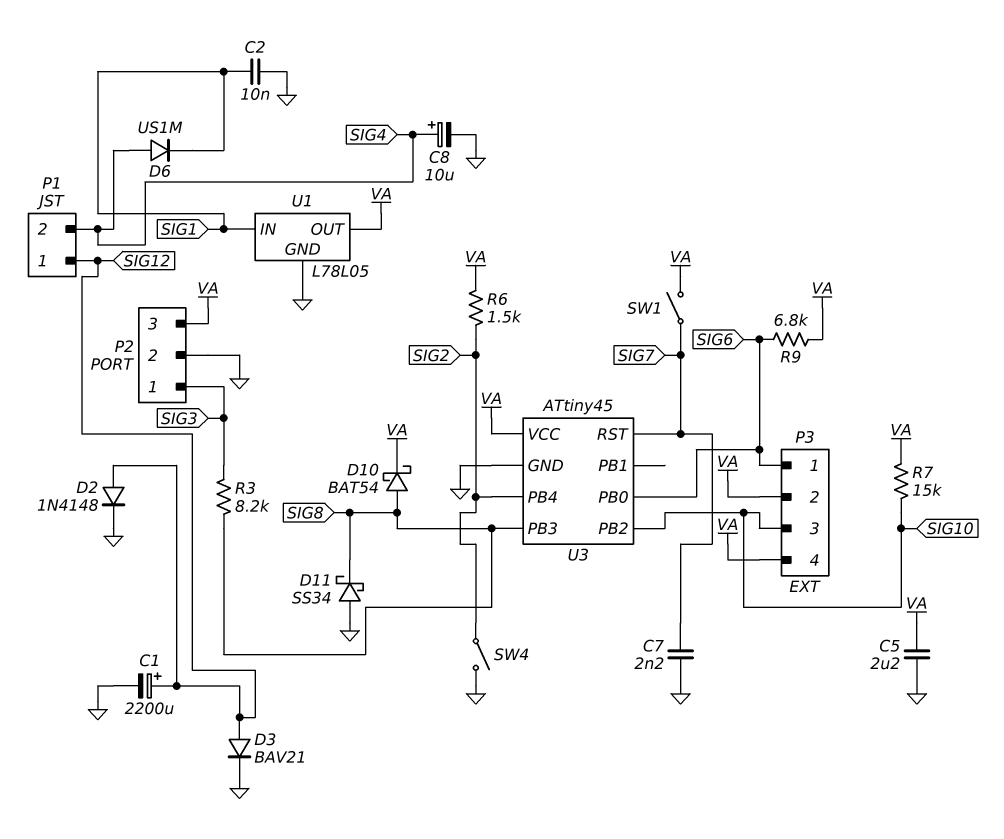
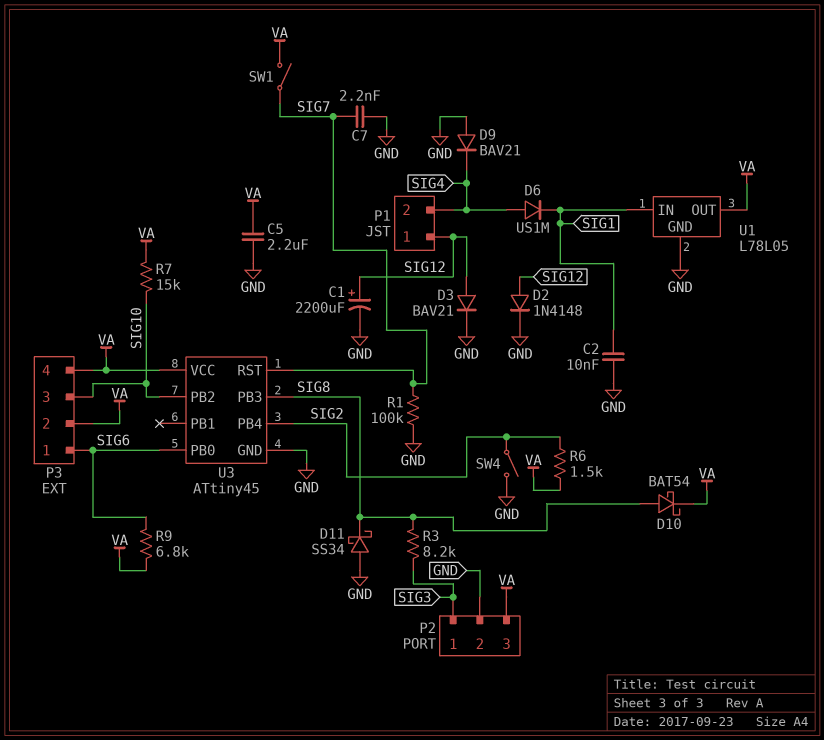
C8: 10uF (plus SIG4, minus GND) -> none
D9: none -> diode BAV21 (A GND, K SIG4)
R1: none -> 100k (GND, SIG7)

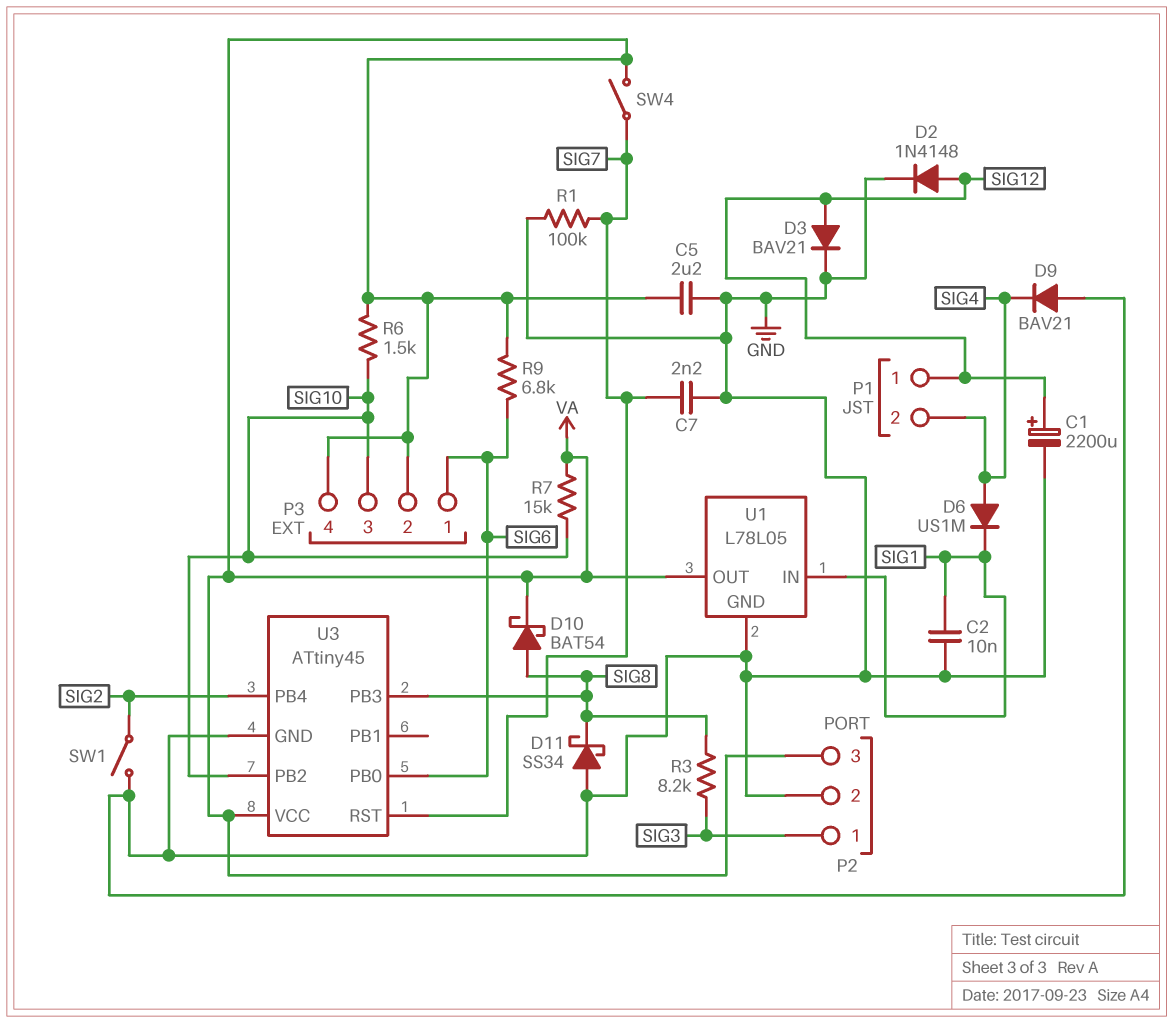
R6: 1.5k (SIG2, VA) -> 1.5k (SIG10, VA)
SW1: switch (SIG7, VA) -> switch (GND, SIG2)
SW4: switch (GND, SIG2) -> switch (SIG7, VA)

